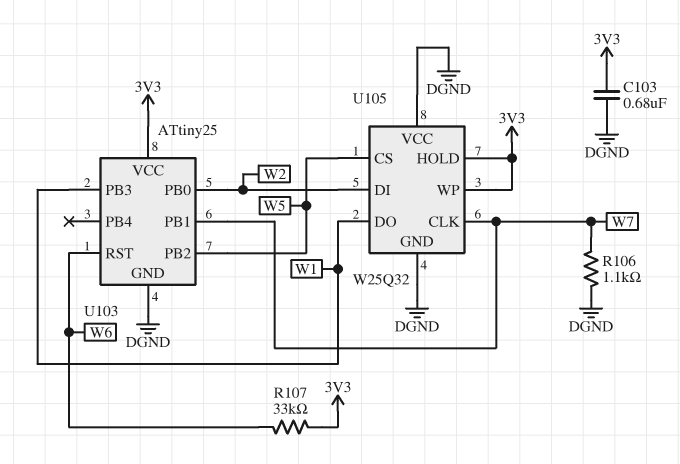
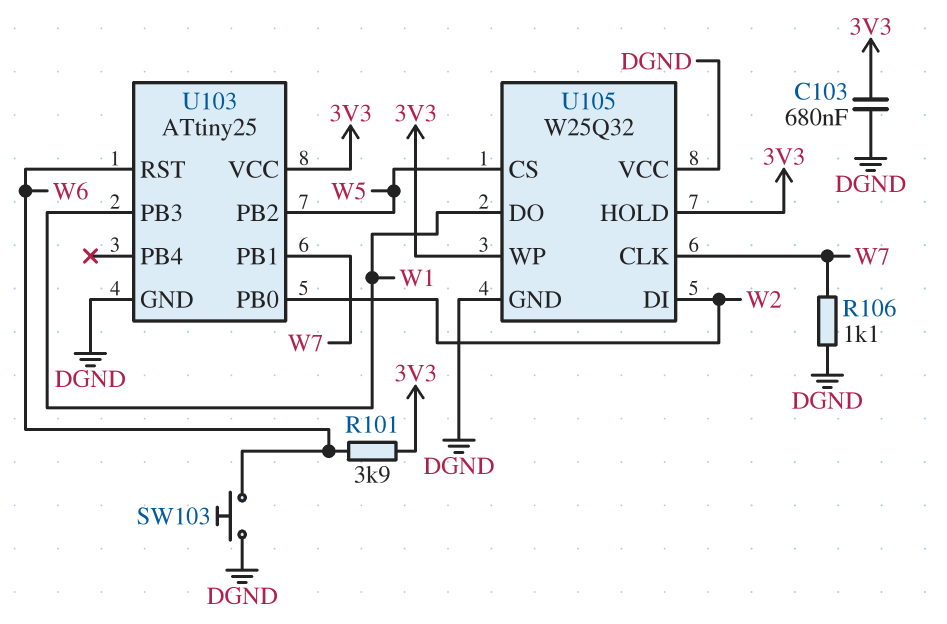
R101: none -> 3.9k (3V3, W6)
R107: 33k (3V3, W6) -> none
SW103: none -> button (DGND, W6)

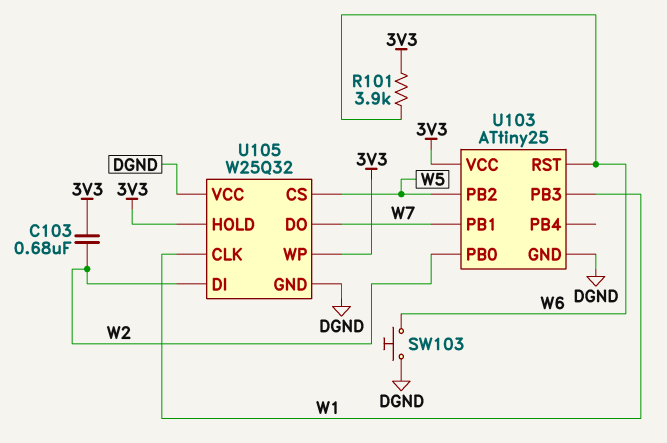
C103: 680nF (3V3, DGND) -> 680nF (3V3, W2)
R106: 1.1k (DGND, W7) -> none
U105 pin CLK: W7 -> W1
U105 pin DO: W1 -> W7

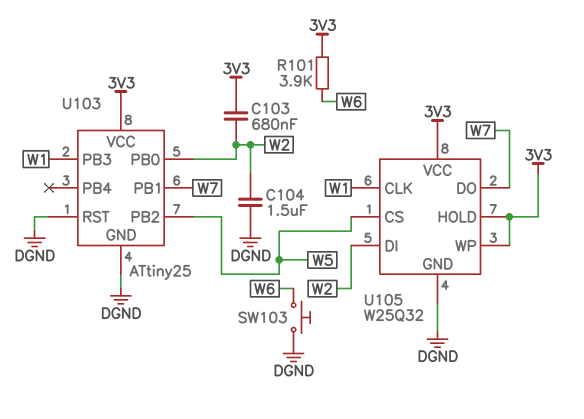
C104: none -> 1.5uF (DGND, W2)
U103 pin RST: W6 -> DGND
U105 pin VCC: DGND -> 3V3

